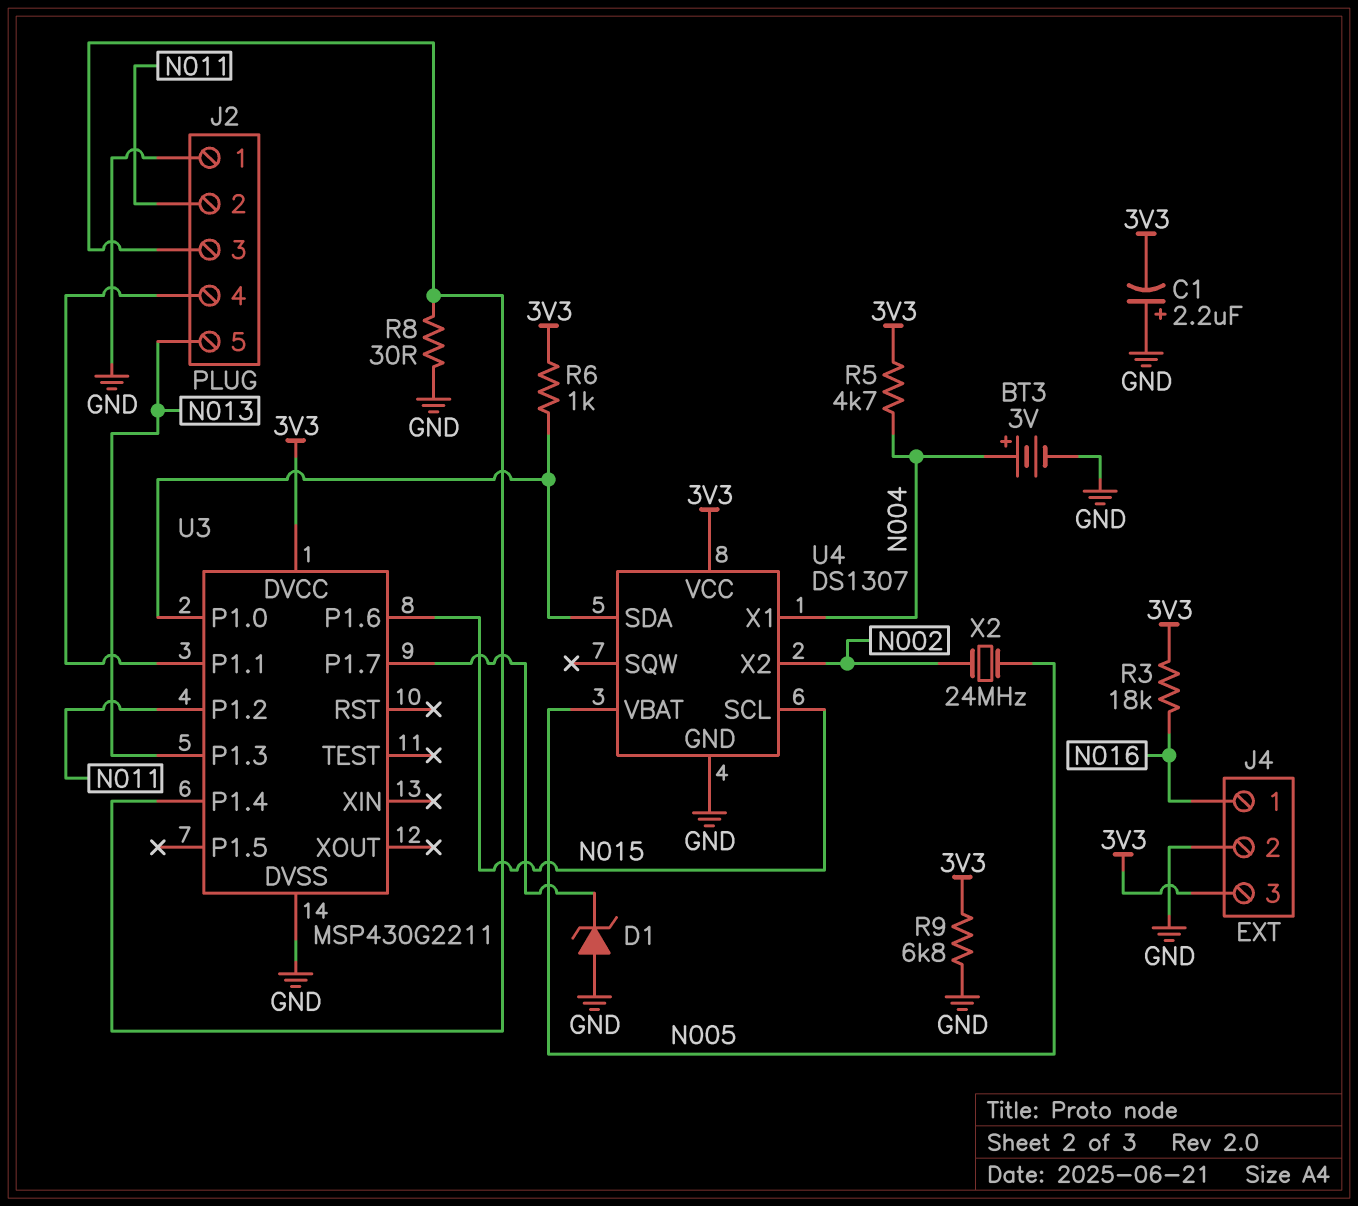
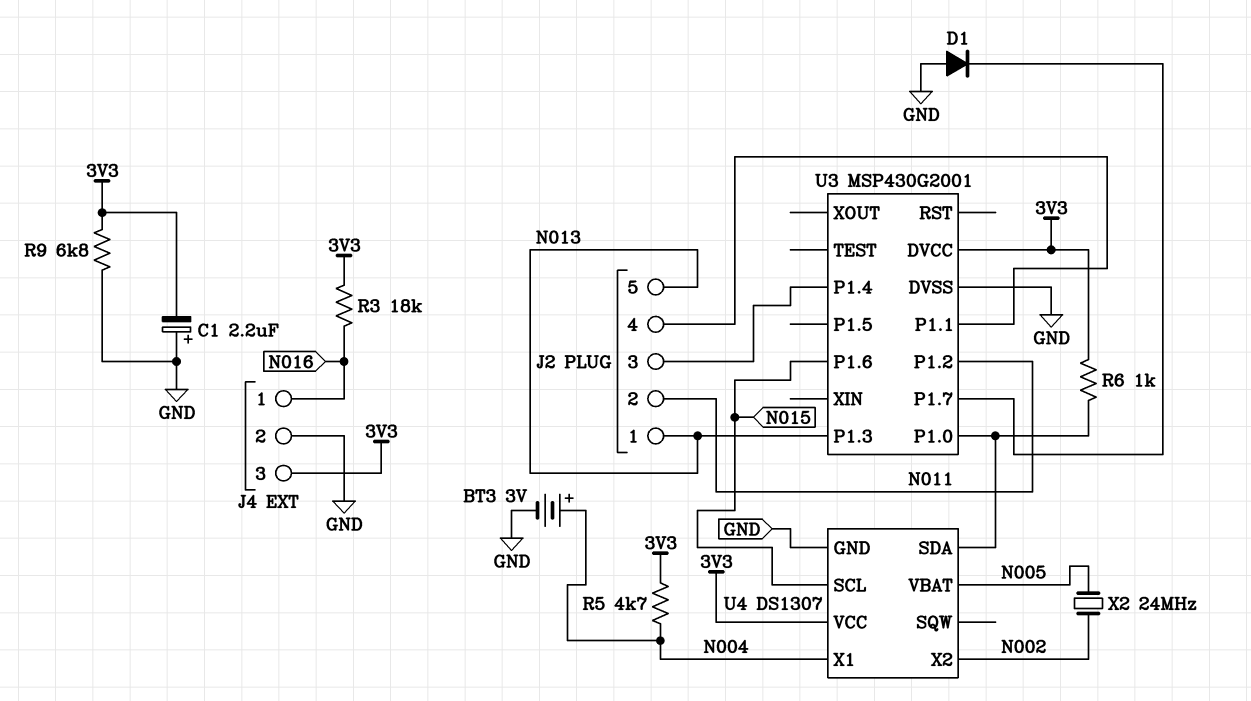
D1: zener (A GND, K U3/P1.7) -> diode (A GND, K U3/P1.7)
J2 pin 1: GND -> N013
R8: 30 (GND, J2/3) -> none
U3: MSP430G2211 -> MSP430G2001

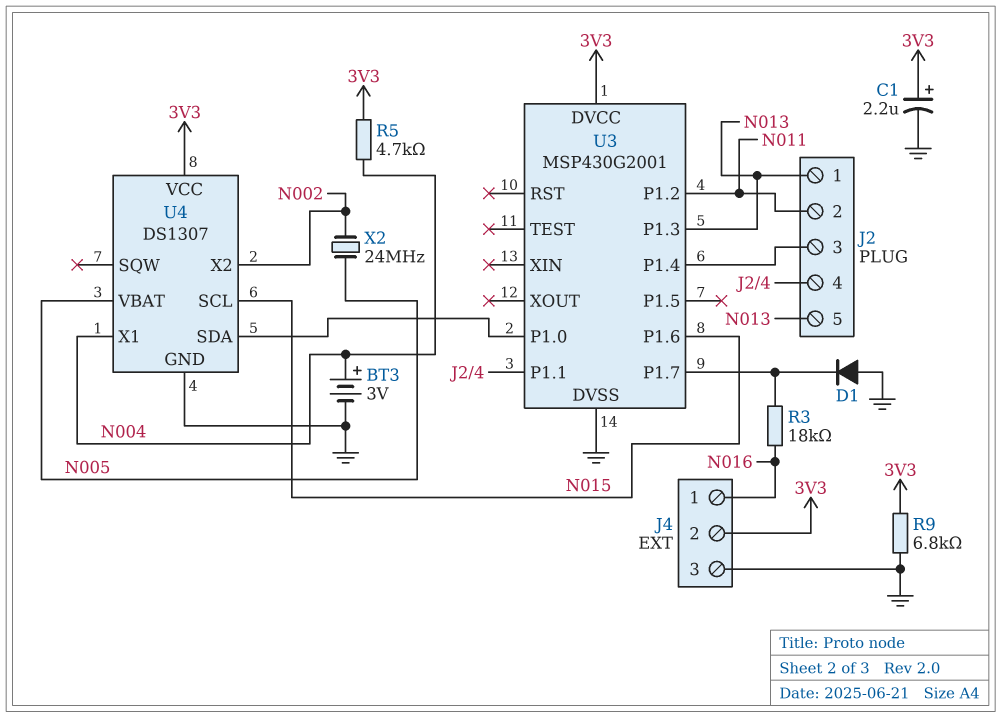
C1: 2.2uF (plus GND, minus 3V3) -> 2.2uF (plus 3V3, minus GND)
J4 pin 2: GND -> 3V3
J4 pin 3: 3V3 -> GND
R3: 18k (3V3, N016) -> 18k (N016, U3/P1.7)
R6: 1k (3V3, U3/P1.0) -> none

